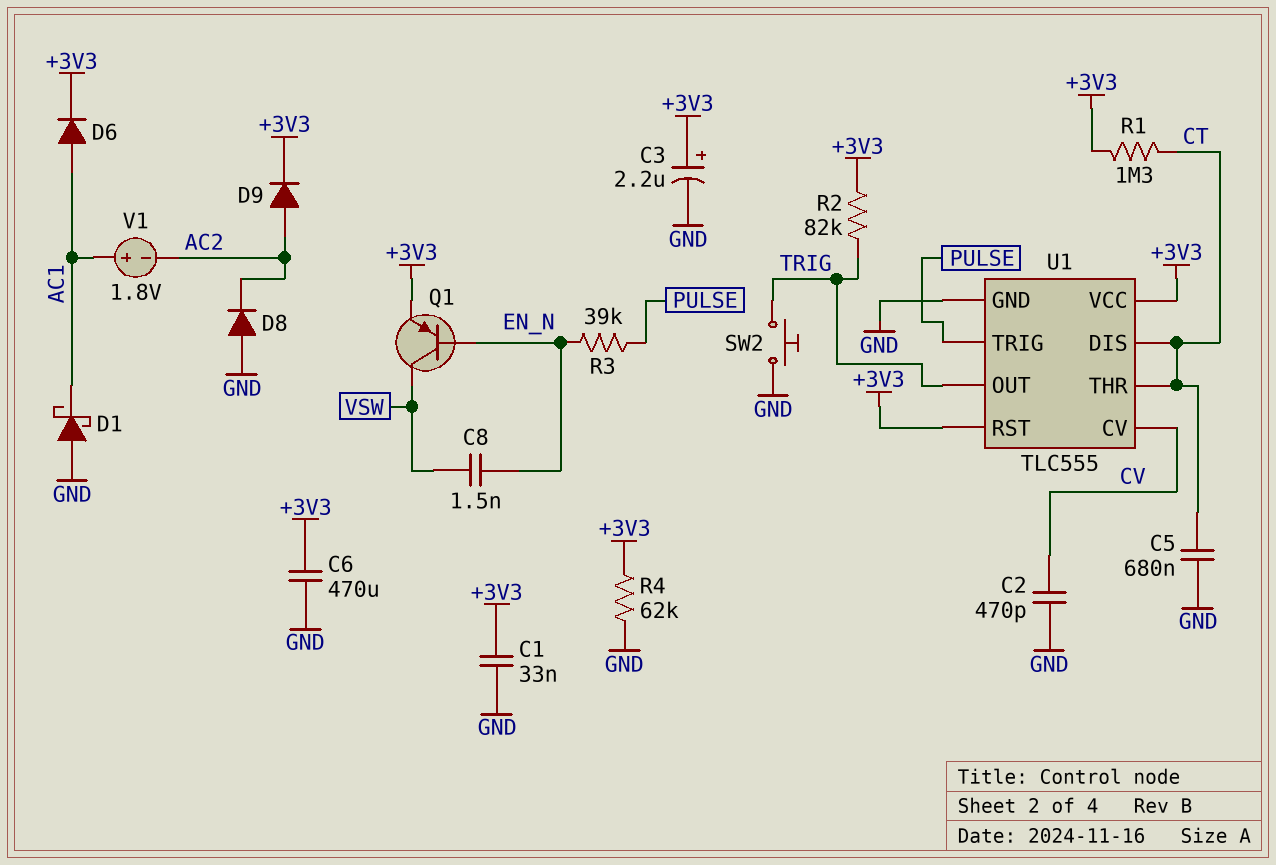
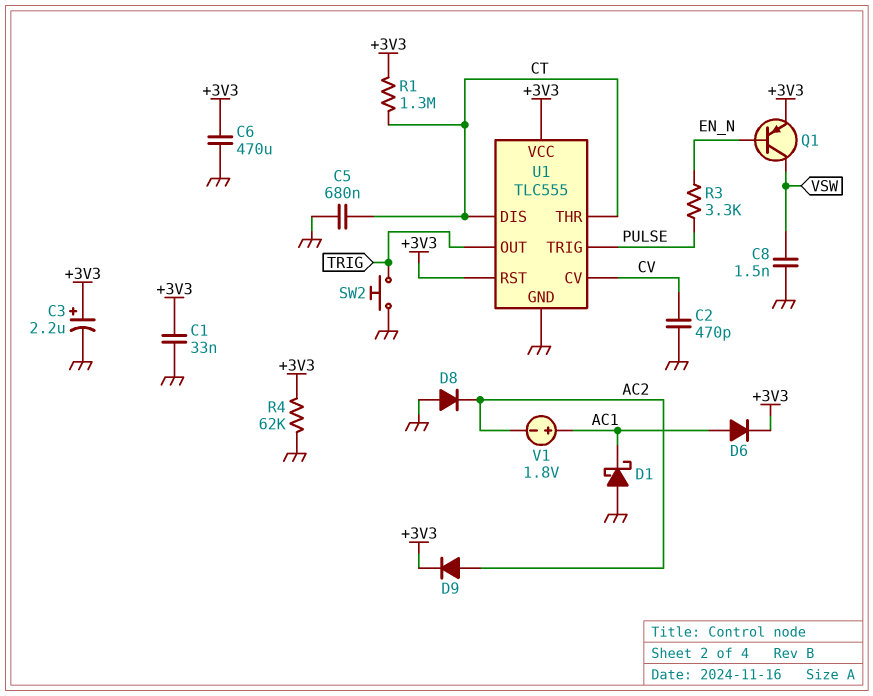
C8: 1.5nF (EN_N, VSW) -> 1.5nF (GND, VSW)
R2: 82k (+3V3, TRIG) -> none
R3: 39k (EN_N, PULSE) -> 3.3k (EN_N, PULSE)

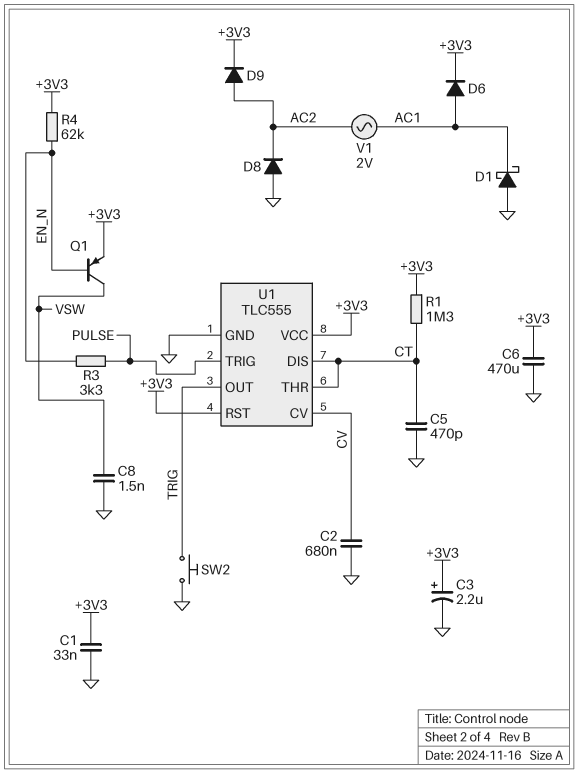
C2: 470pF (CV, GND) -> 680nF (CV, GND)
C5: 680nF (CT, GND) -> 470pF (CT, GND)
R4: 62k (+3V3, GND) -> 62k (+3V3, EN_N)
V1: 1.8V (plus AC1, minus AC2) -> AC 2V (AC1, AC2)

